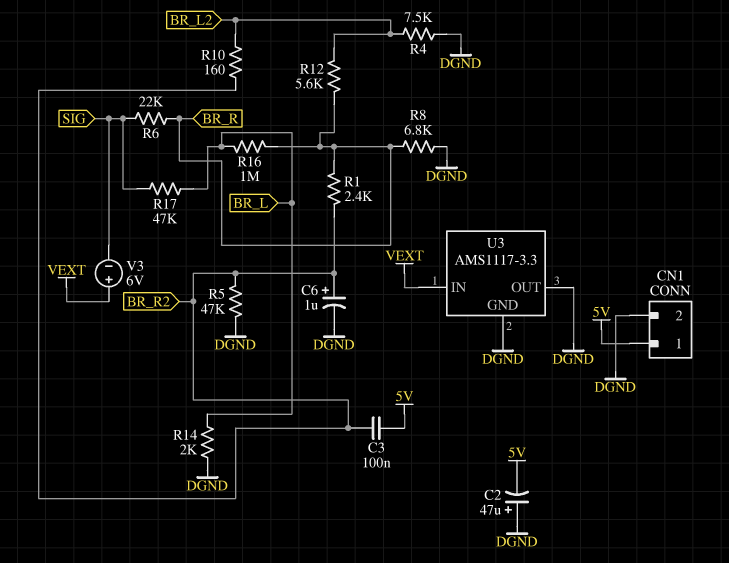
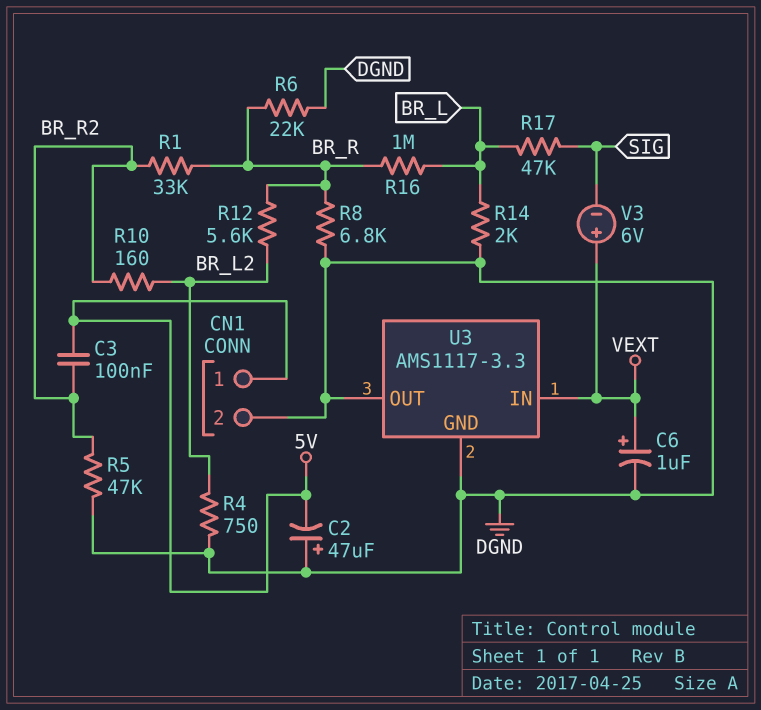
C6: 1uF (plus BR_R2, minus DGND) -> 1uF (plus VEXT, minus DGND)
R1: 2.4k (BR_R, BR_R2) -> 33k (BR_R, BR_R2)
R4: 7.5k (BR_L2, DGND) -> 750 (BR_L2, DGND)
R6: 22k (BR_R, SIG) -> 22k (BR_R, DGND)

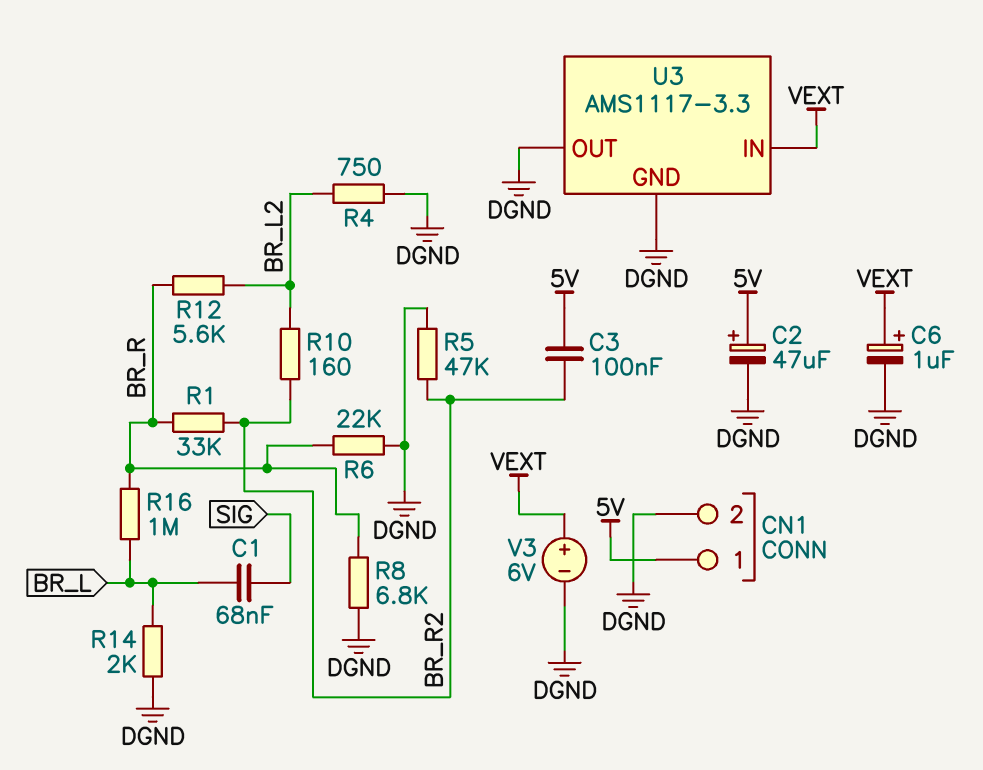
C1: none -> 68nF (BR_L, SIG)
C2: 47uF (plus DGND, minus 5V) -> 47uF (plus 5V, minus DGND)
R17: 47k (BR_L, SIG) -> none
V3: 6V (plus VEXT, minus SIG) -> 6V (plus VEXT, minus DGND)

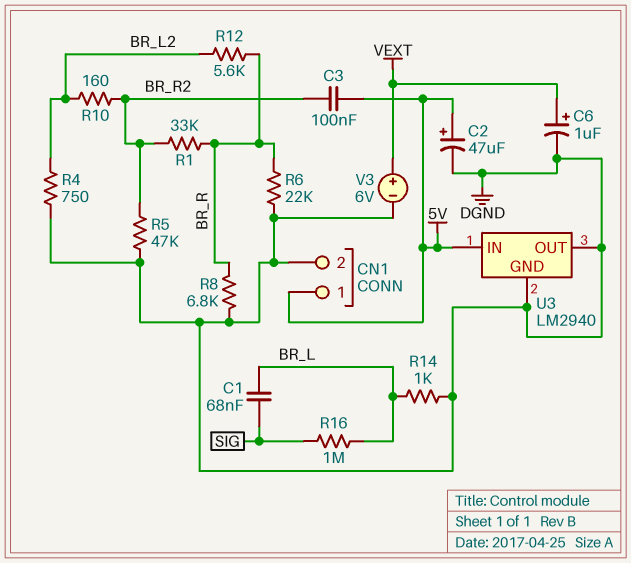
R14: 2k (BR_L, DGND) -> 1k (BR_L, DGND)
R16: 1M (BR_L, BR_R) -> 1M (BR_L, SIG)
U3: AMS1117-3.3 -> LM2940
U3 pin IN: VEXT -> 5V

